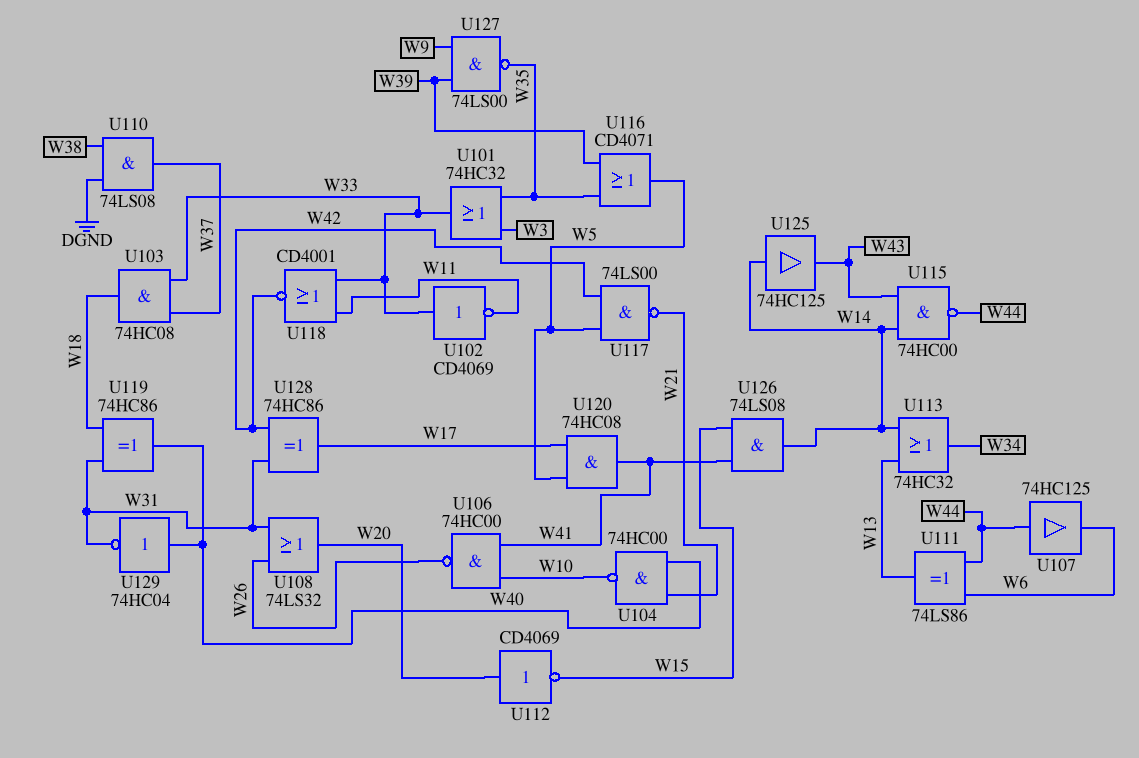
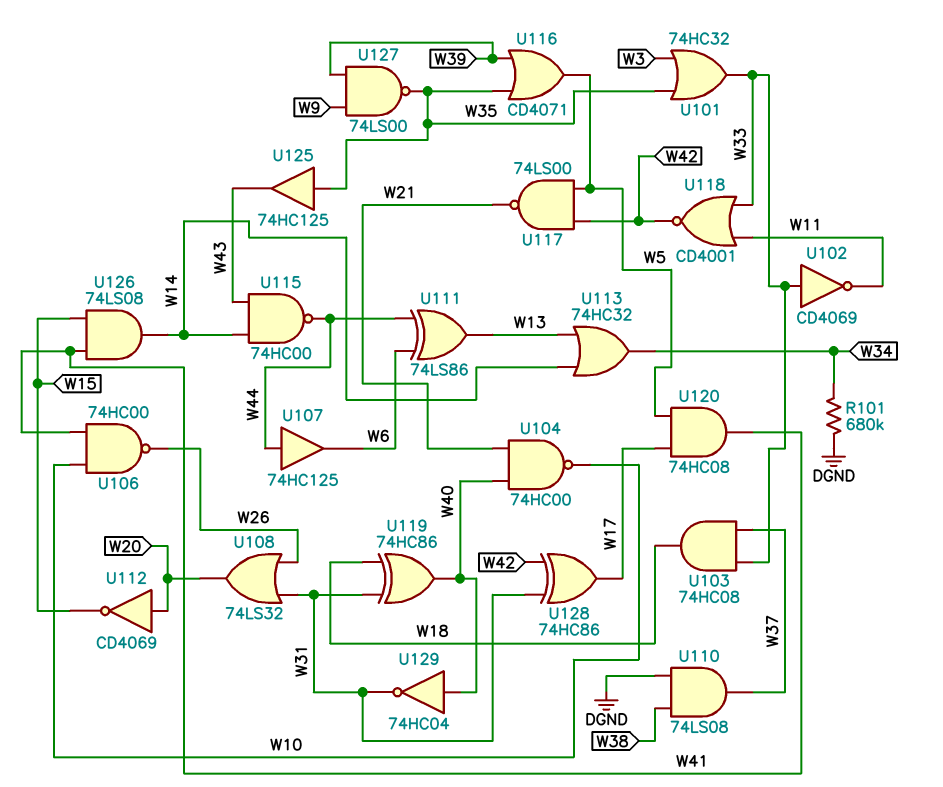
R101: none -> 680k (DGND, W34)
U125: buffer 74HC125 (in W14, out W43) -> buffer 74HC125 (in W35, out W43)

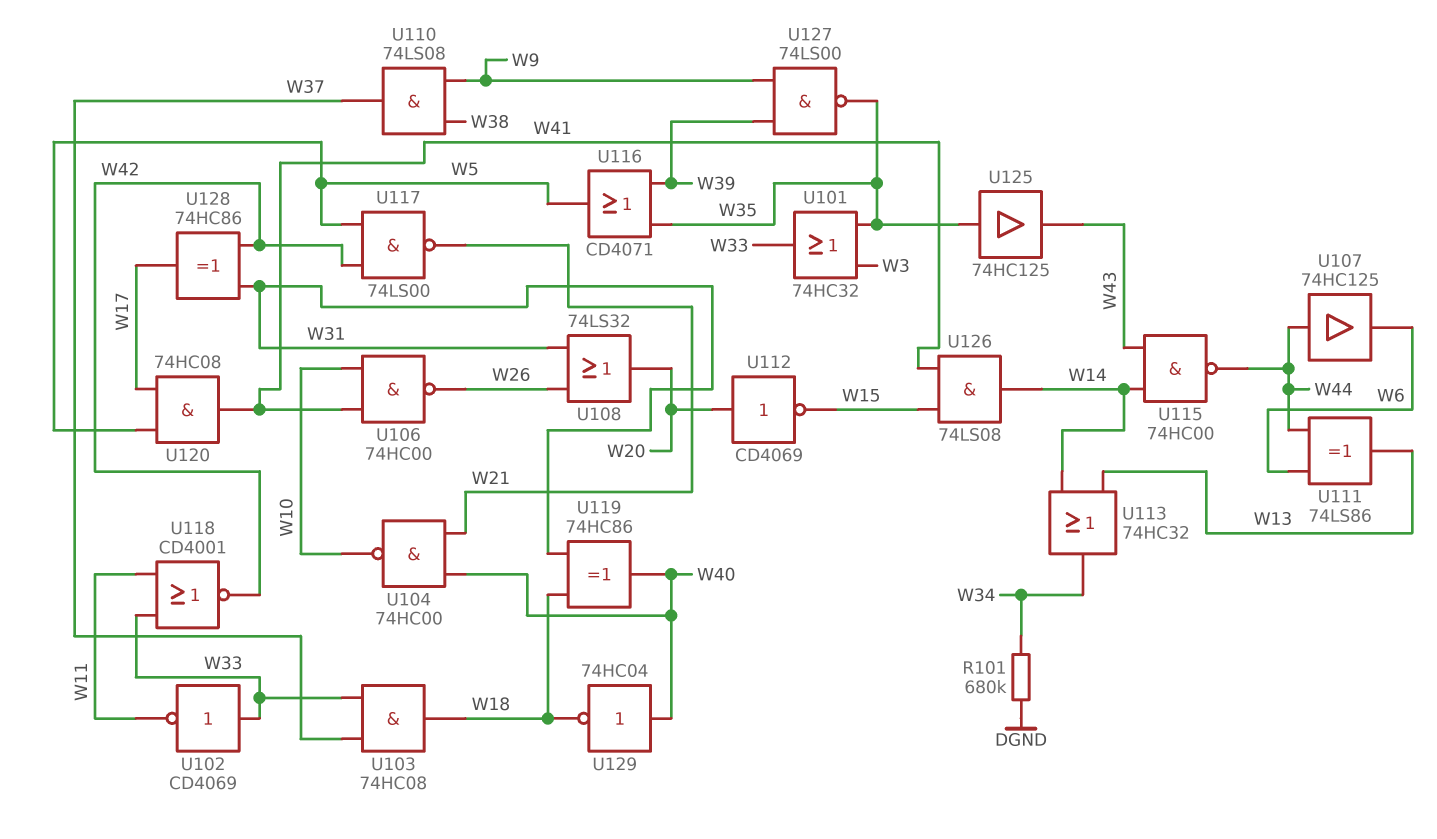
U110: AND 74LS08 (in DGND, in W38, out W37) -> AND 74LS08 (in W9, in W38, out W37)
U129: NOT 74HC04 (in W40, out W31) -> NOT 74HC04 (in W40, out W18)

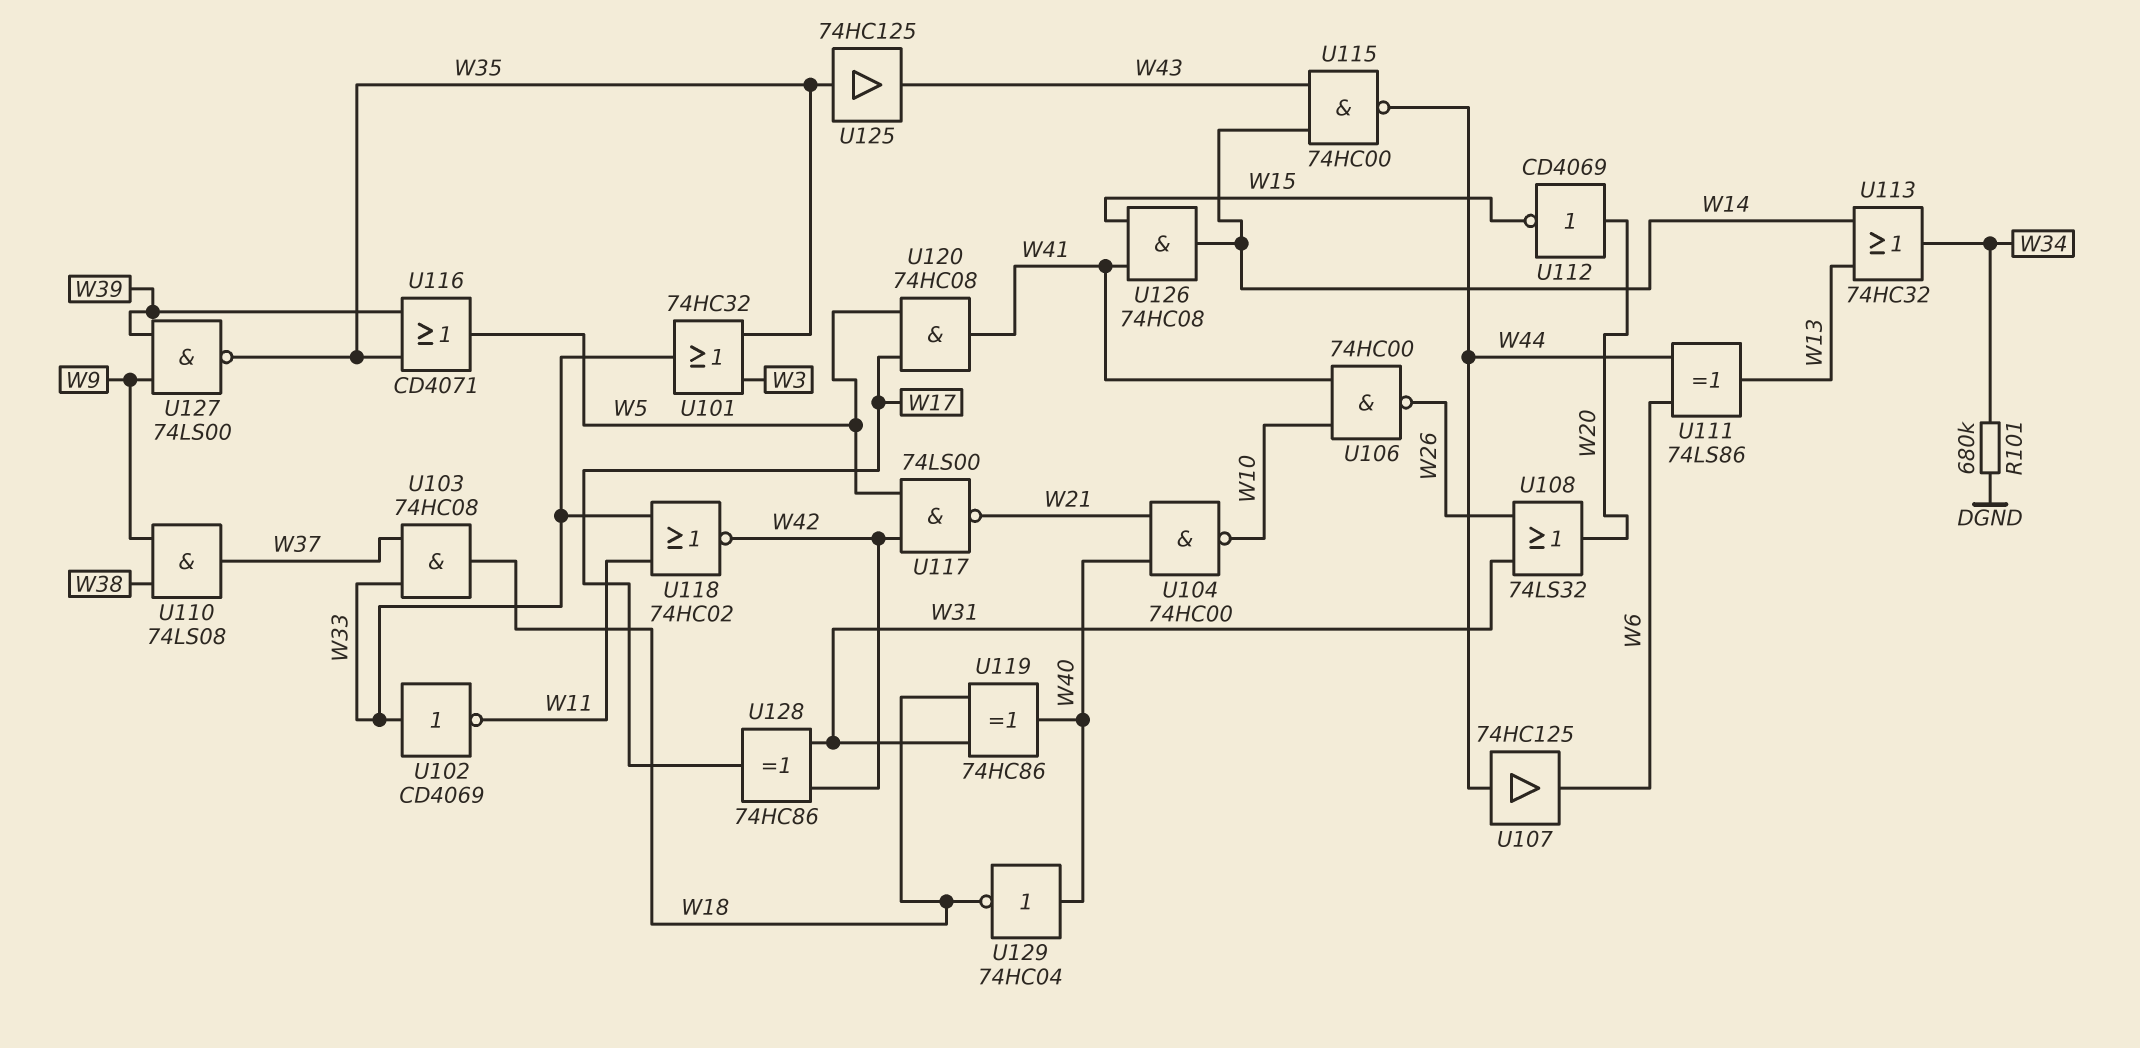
U118: NOR CD4001 (in W11, in W33, out W42) -> NOR 74HC02 (in W11, in W33, out W42)
U126: AND 74LS08 (in W15, in W41, out W14) -> AND 74HC08 (in W15, in W41, out W14)

